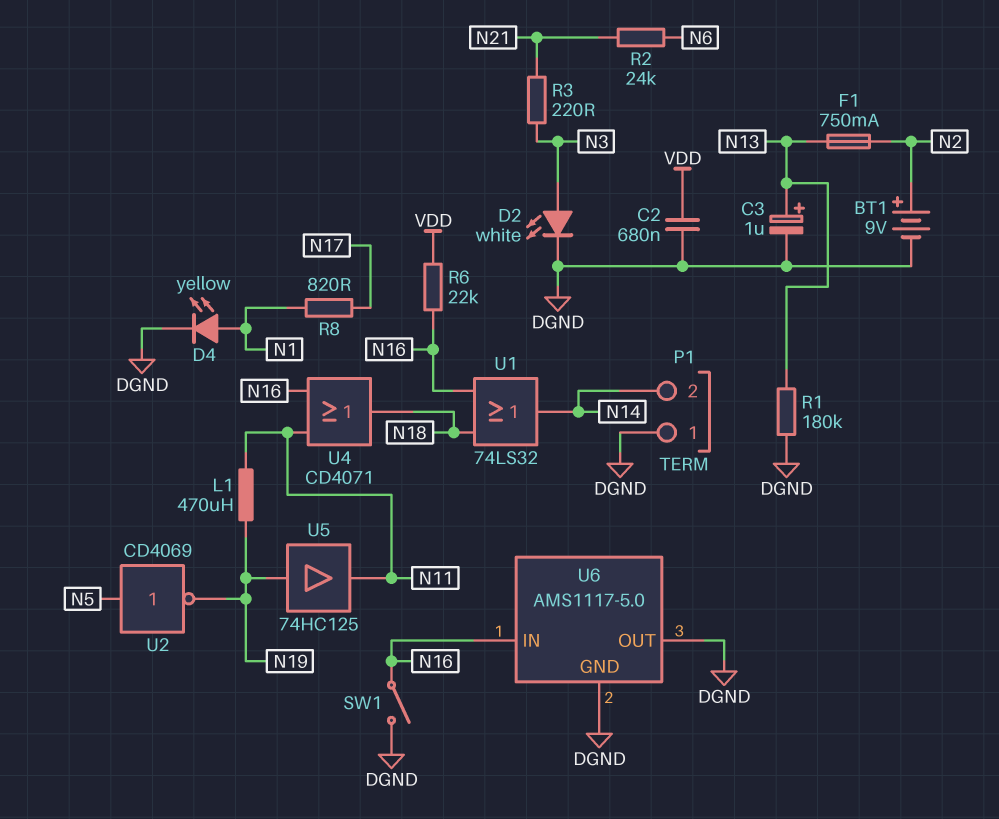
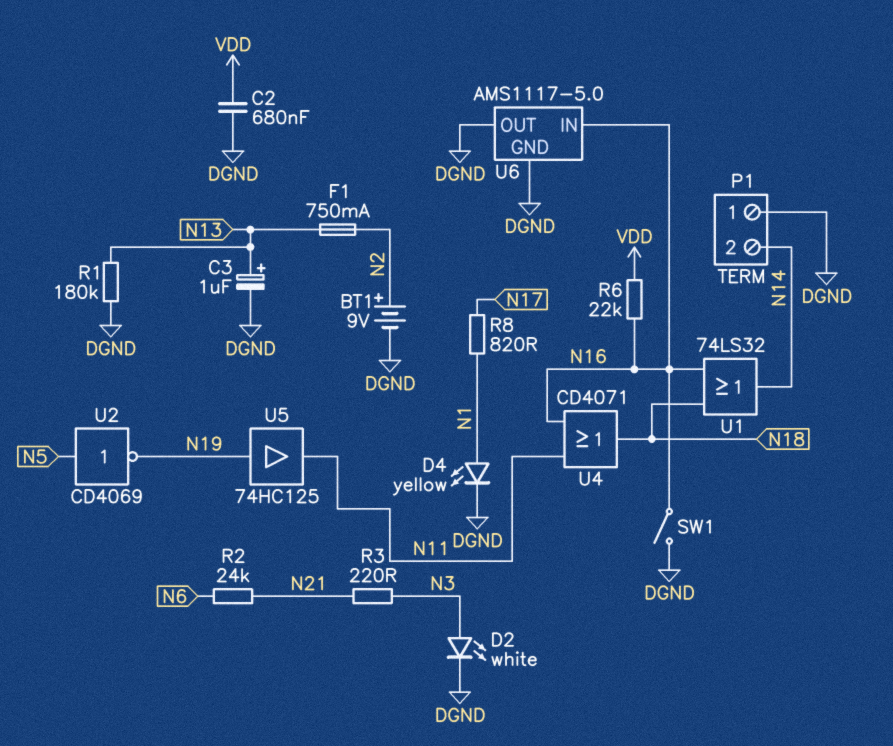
L1: 470uH (N11, N19) -> none

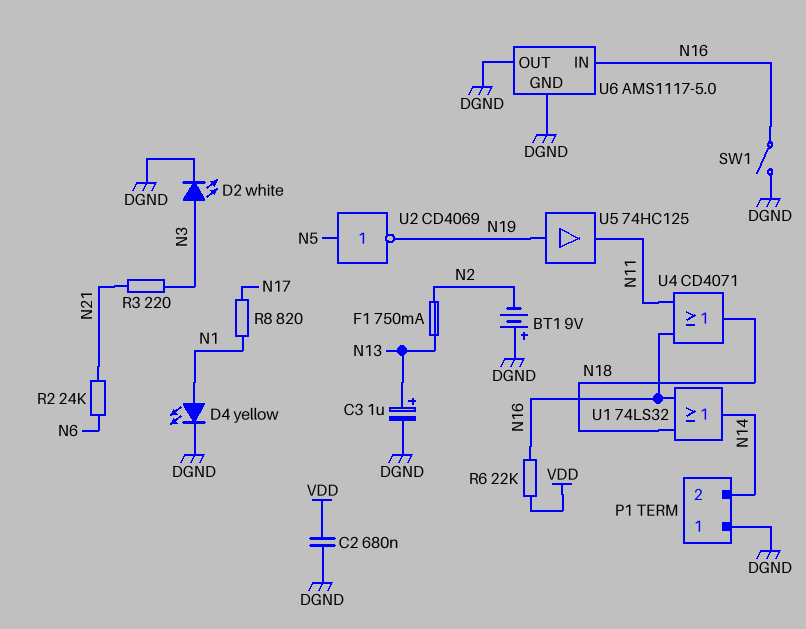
BT1: 9V (plus N2, minus DGND) -> 9V (plus DGND, minus N2)
R1: 180k (DGND, N13) -> none

